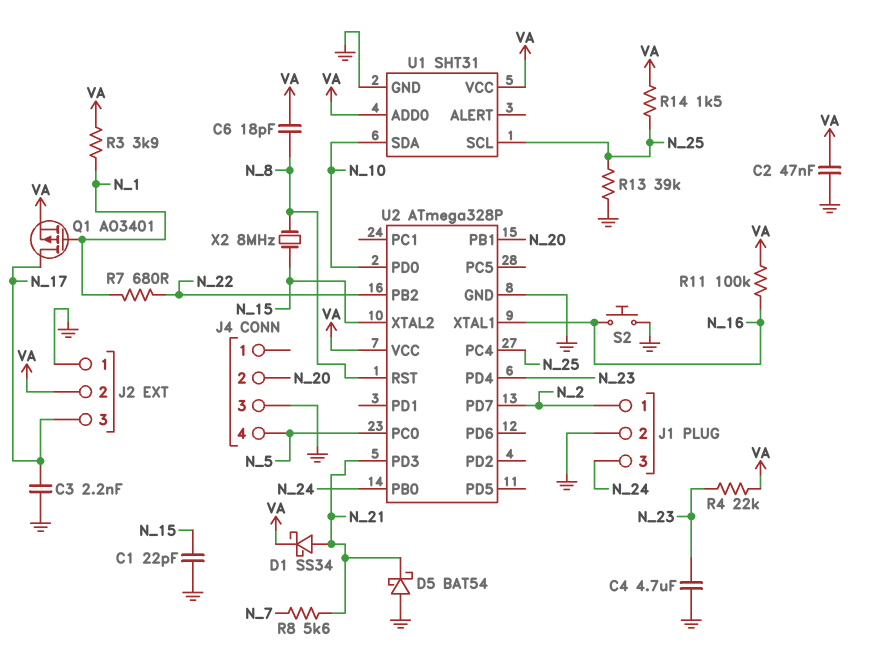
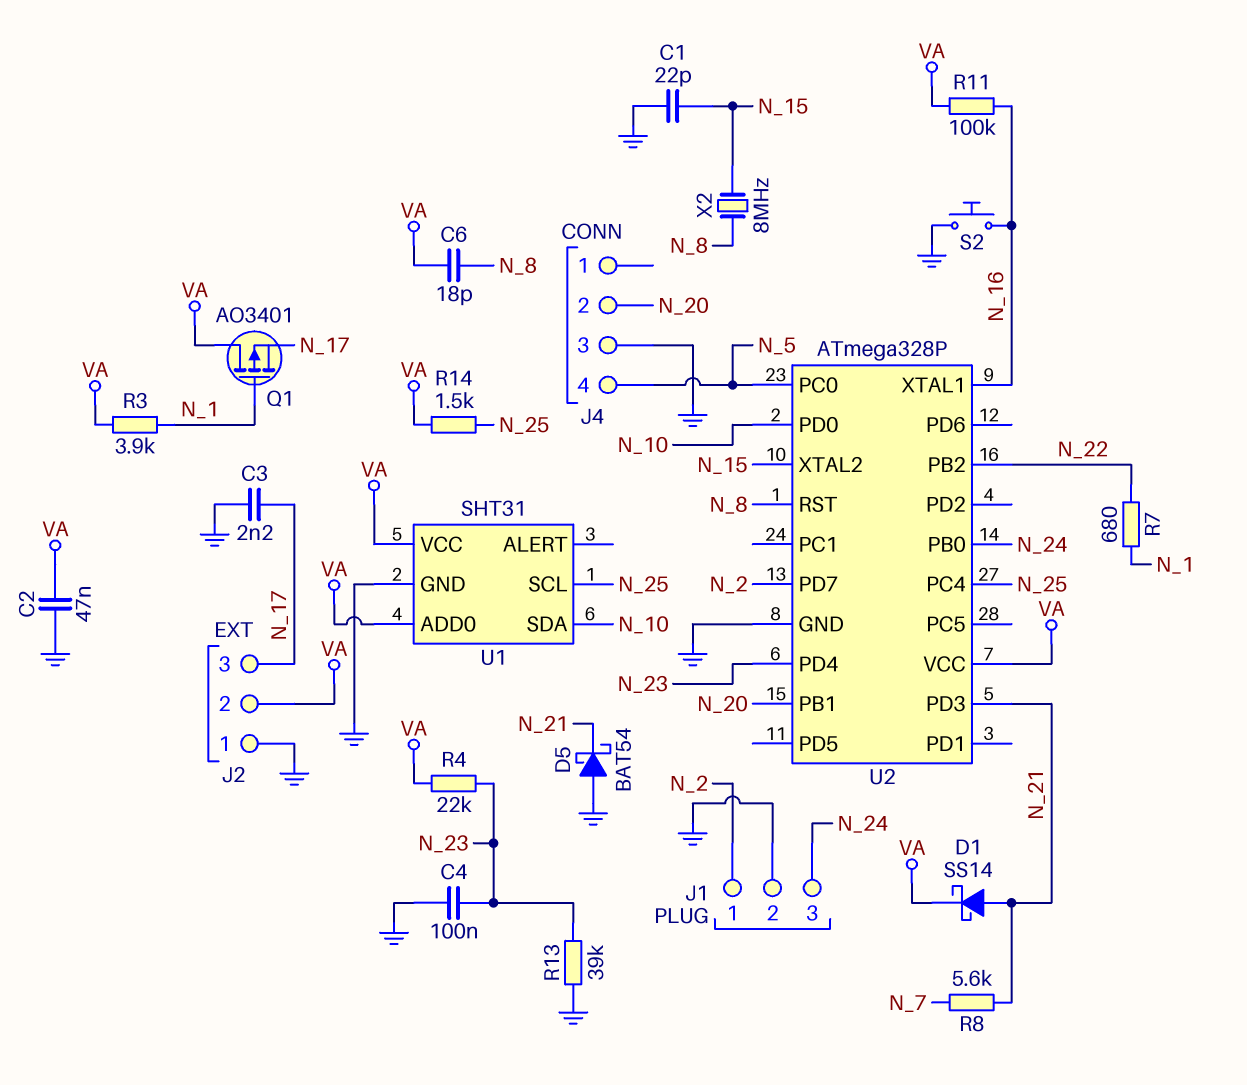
C4: 4.7uF (GND, N_23) -> 100nF (GND, N_23)
D1: schottky SS34 (A N_21, K VA) -> schottky SS14 (A N_21, K VA)
Q1: PMOS AO3401 (G N_1, D N_17, S VA) -> PMOS AO3401 (G N_1, D VA, S N_17)
R13: 39k (GND, N_25) -> 39k (GND, N_23)

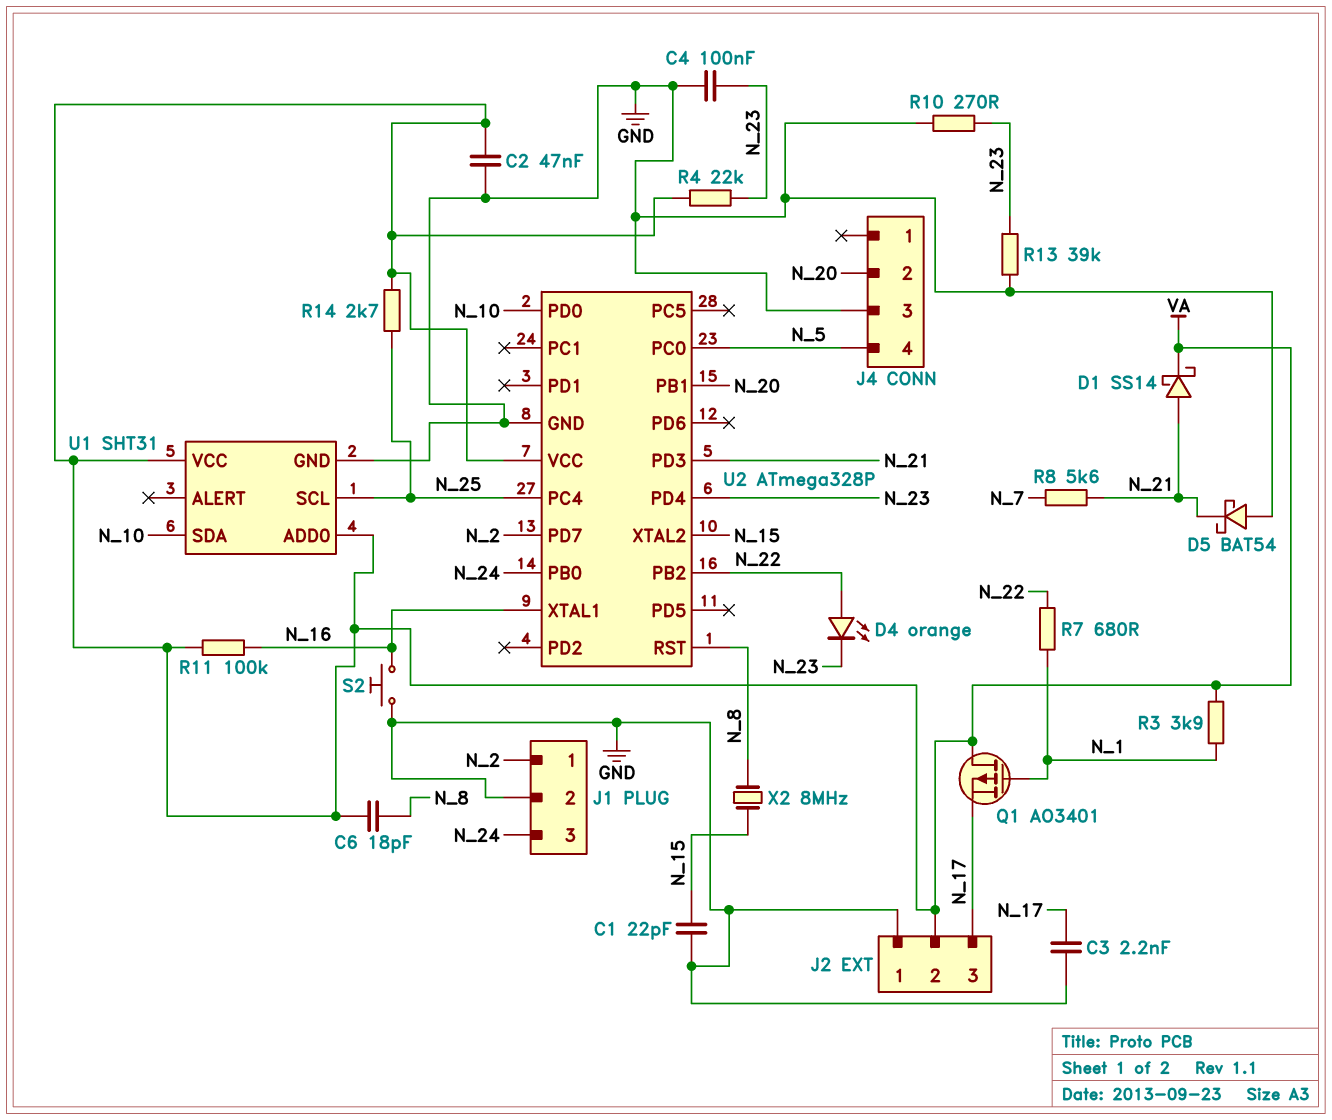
D4: none -> LED orange (A N_22, K N_23)
R10: none -> 270 (GND, N_23)
R14: 1.5k (N_25, VA) -> 2.7k (N_25, VA)

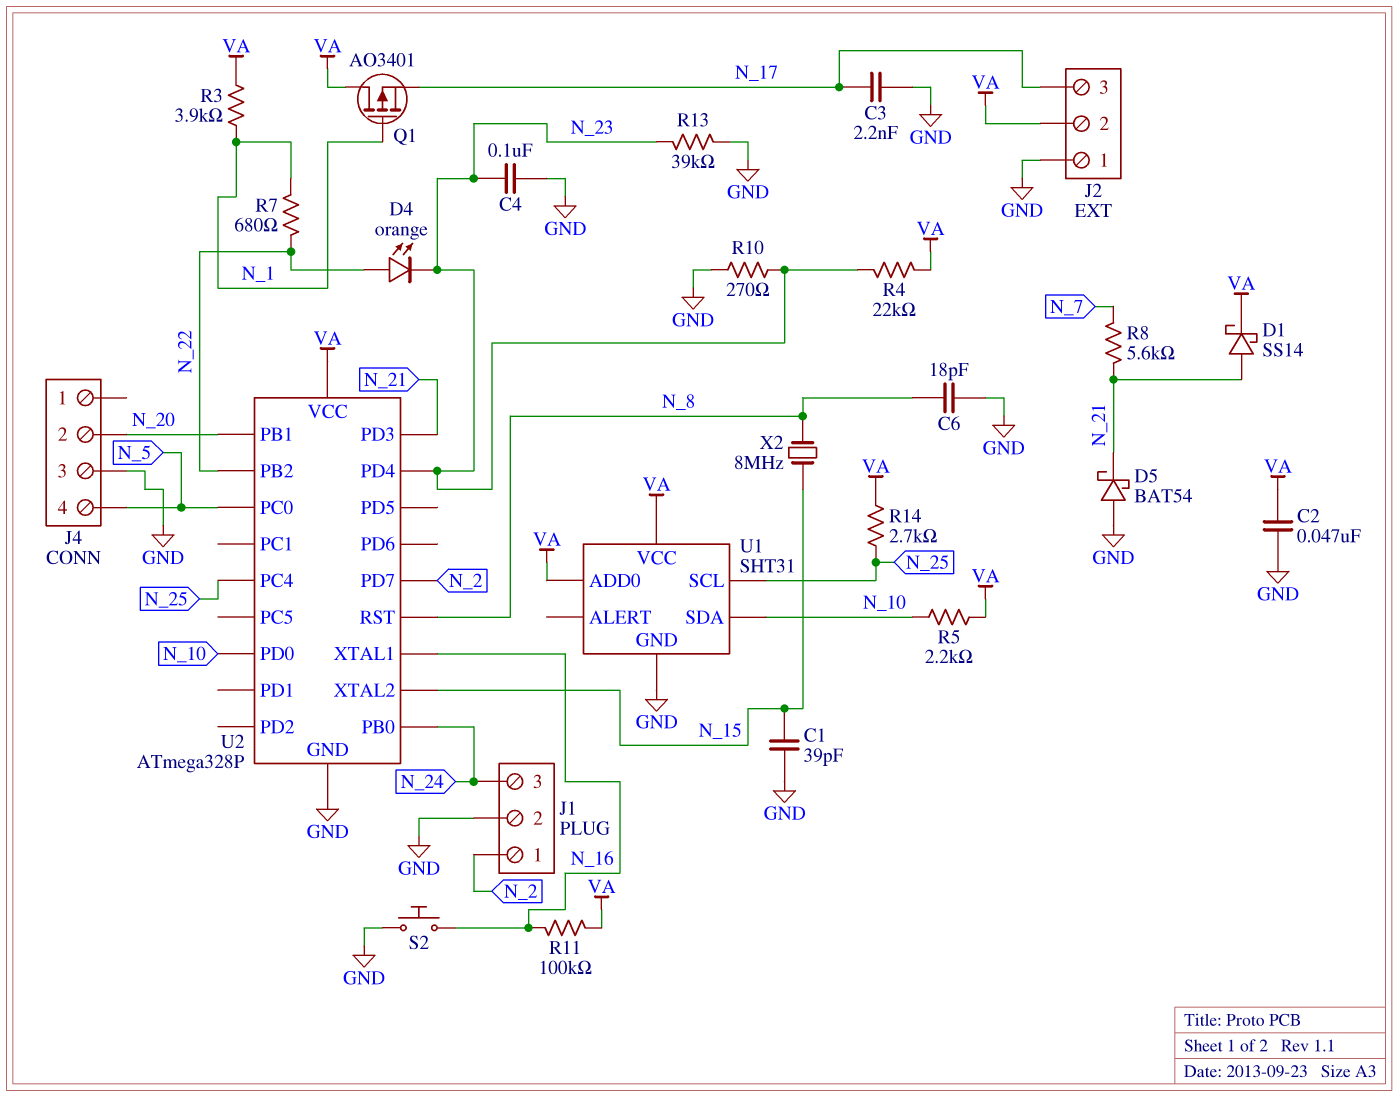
C1: 22pF (GND, N_15) -> 39pF (GND, N_15)
C6: 18pF (N_8, VA) -> 18pF (GND, N_8)
R5: none -> 2.2k (N_10, VA)

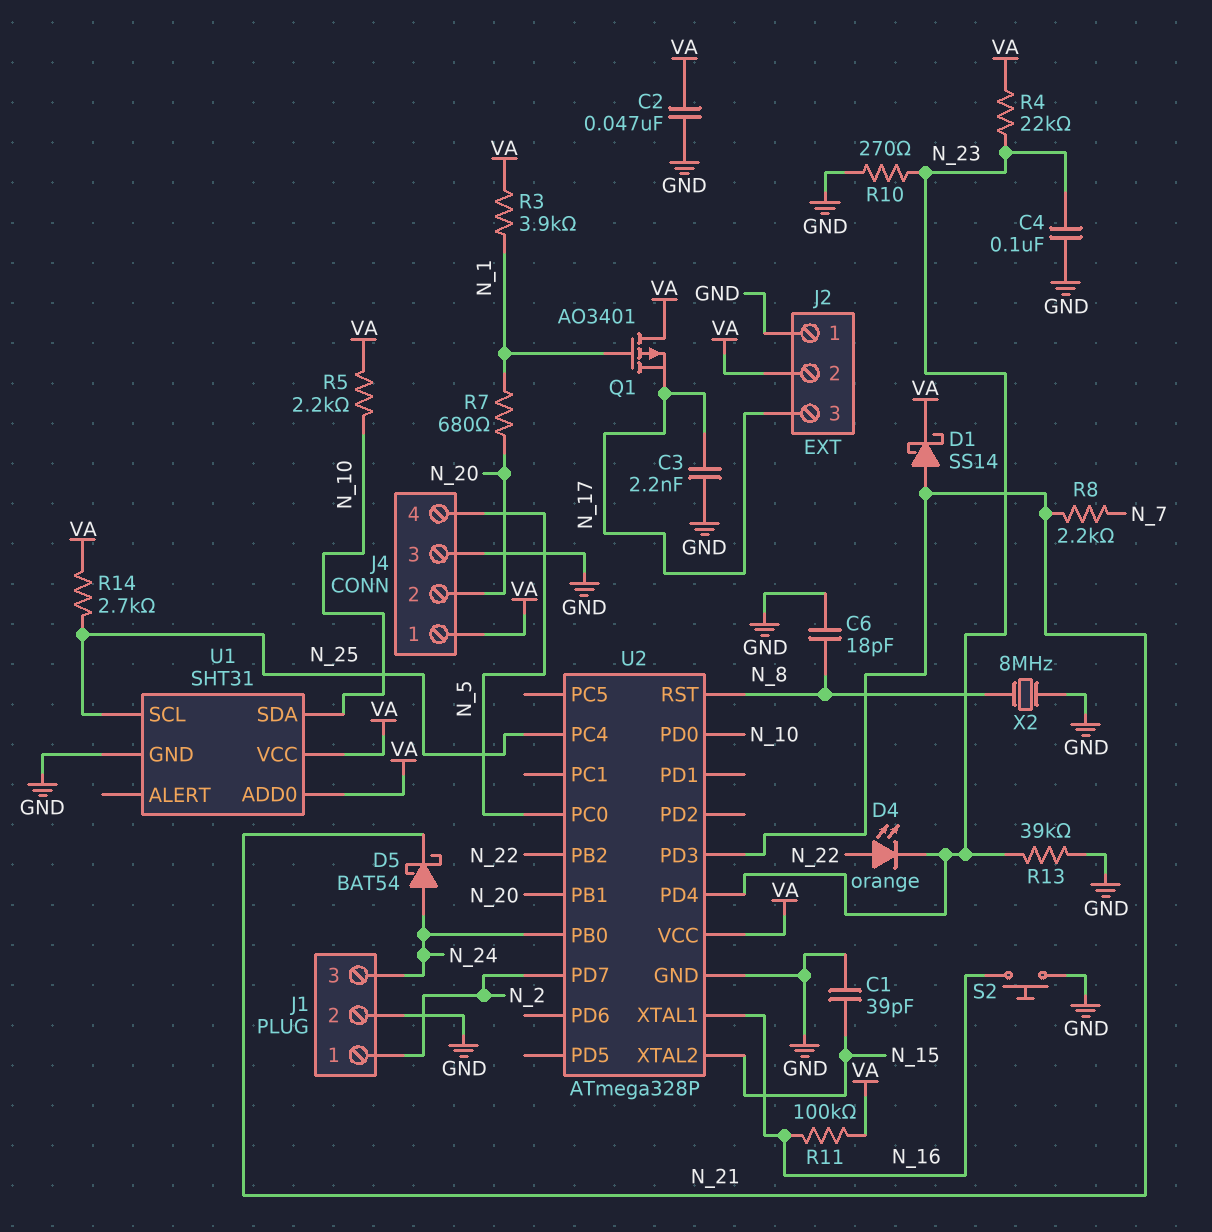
D5: schottky BAT54 (A GND, K N_21) -> schottky BAT54 (A N_24, K N_21)
J4 pin 1: none -> VA
R7: 680 (N_1, N_22) -> 680 (N_1, N_20)
R8: 5.6k (N_7, N_21) -> 2.2k (N_7, N_21)
X2: 8MHz (N_8, N_15) -> 8MHz (GND, N_8)

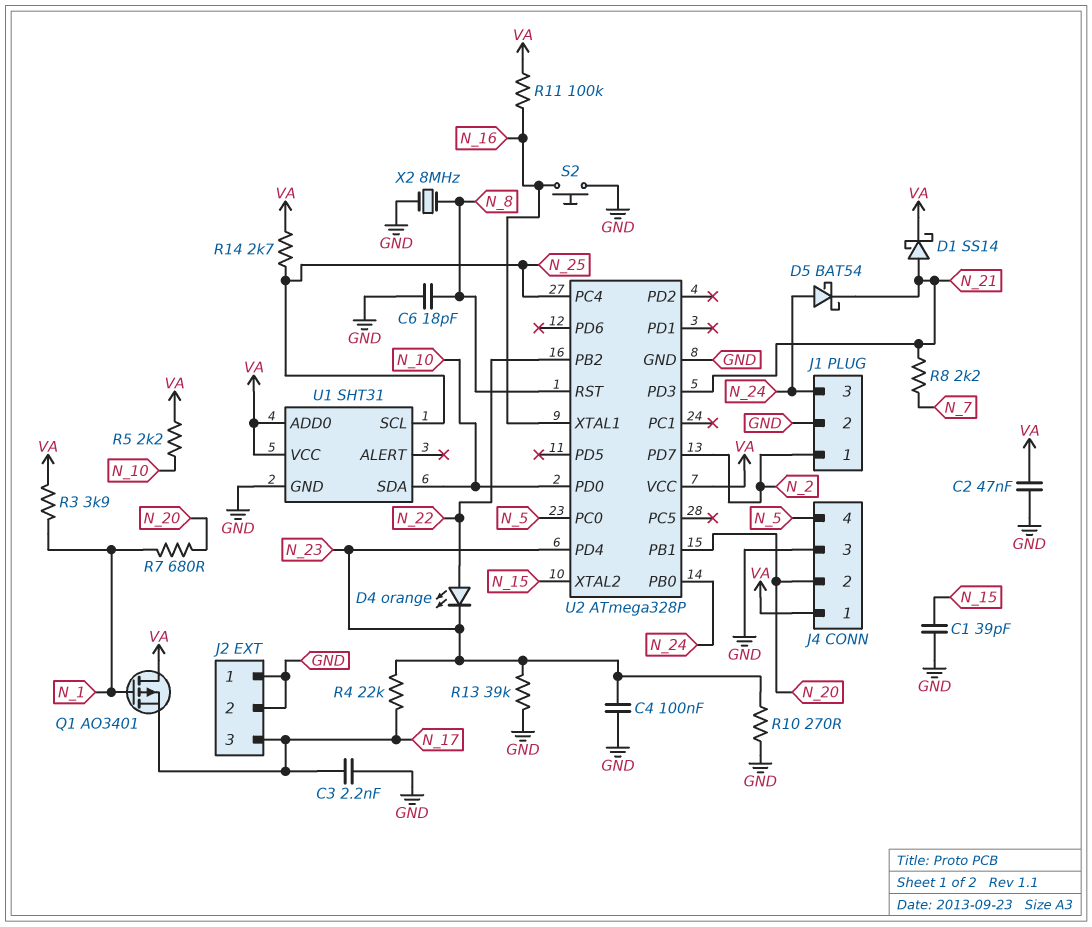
J2 pin 2: VA -> GND
R4: 22k (N_23, VA) -> 22k (N_17, N_23)

